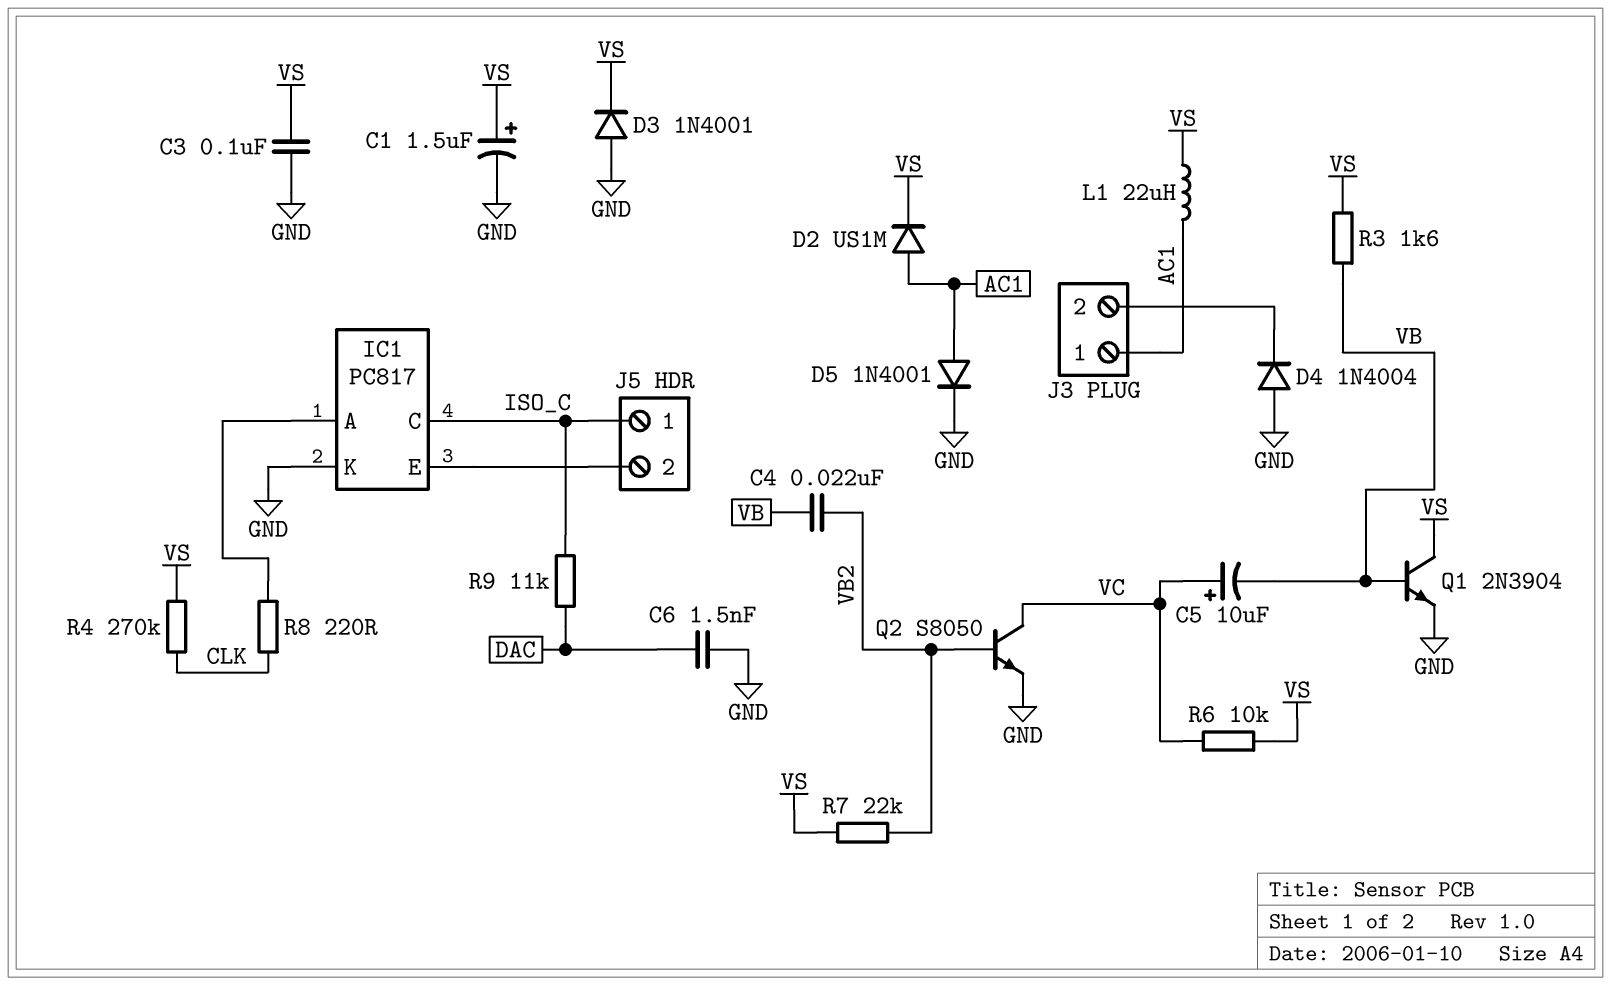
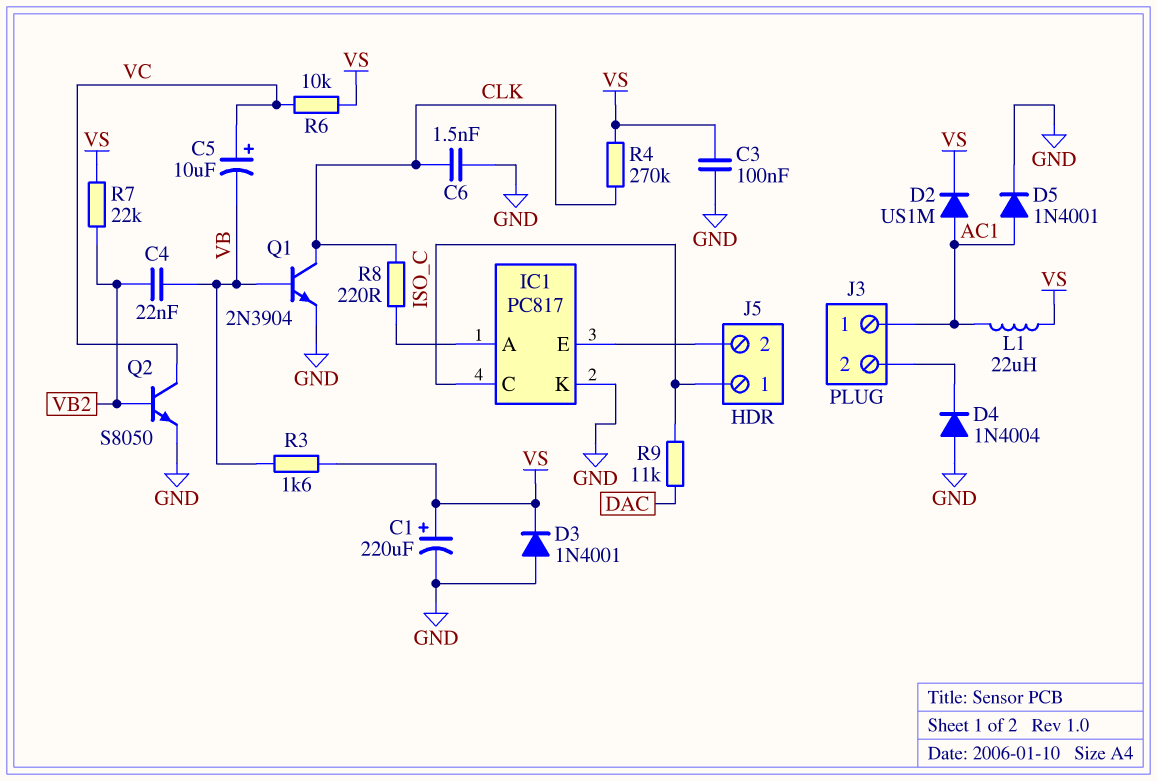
C1: 1.5uF (plus VS, minus GND) -> 220uF (plus VS, minus GND)
C6: 1.5nF (DAC, GND) -> 1.5nF (CLK, GND)
Q1: NPN 2N3904 (B VB, C VS, E GND) -> NPN 2N3904 (B VB, C CLK, E GND)

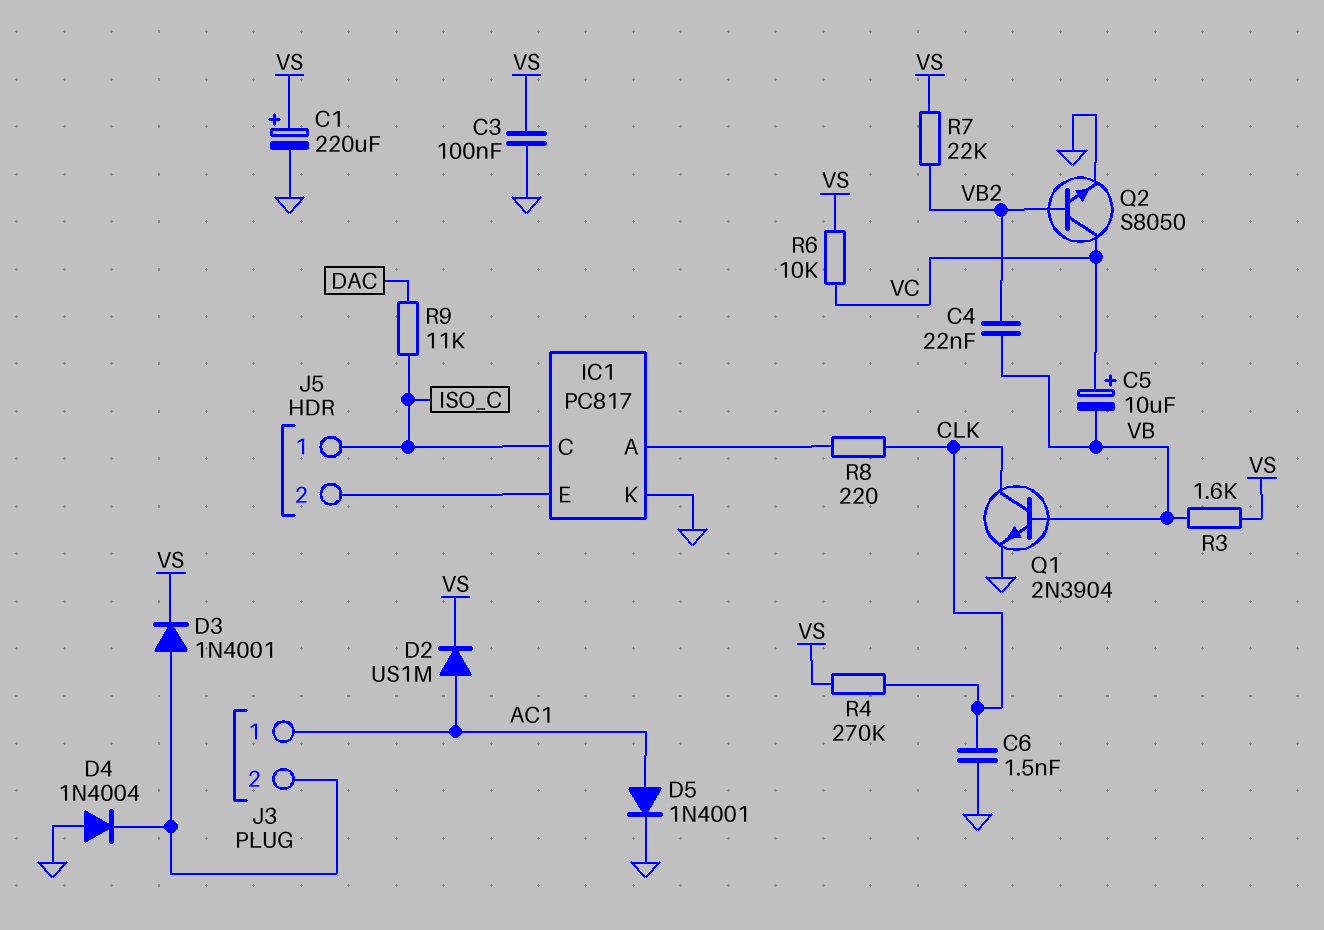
D3: diode 1N4001 (A GND, K VS) -> diode 1N4001 (A J3/2, K VS)
L1: 22uH (AC1, VS) -> none

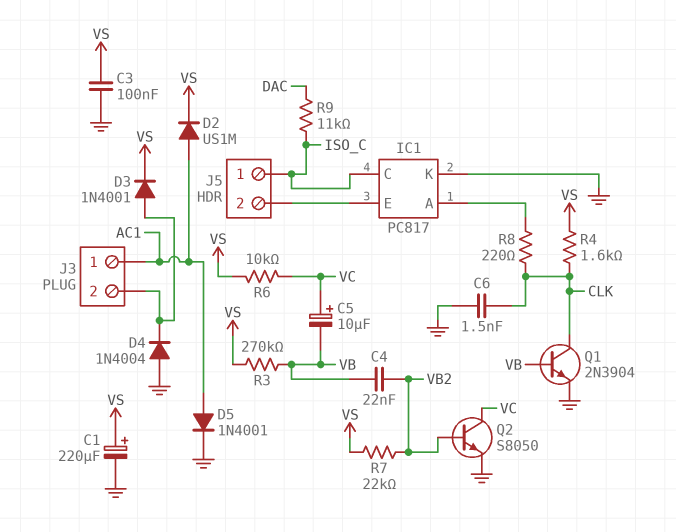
R3: 1.6k (VB, VS) -> 270k (VB, VS)
R4: 270k (CLK, VS) -> 1.6k (CLK, VS)

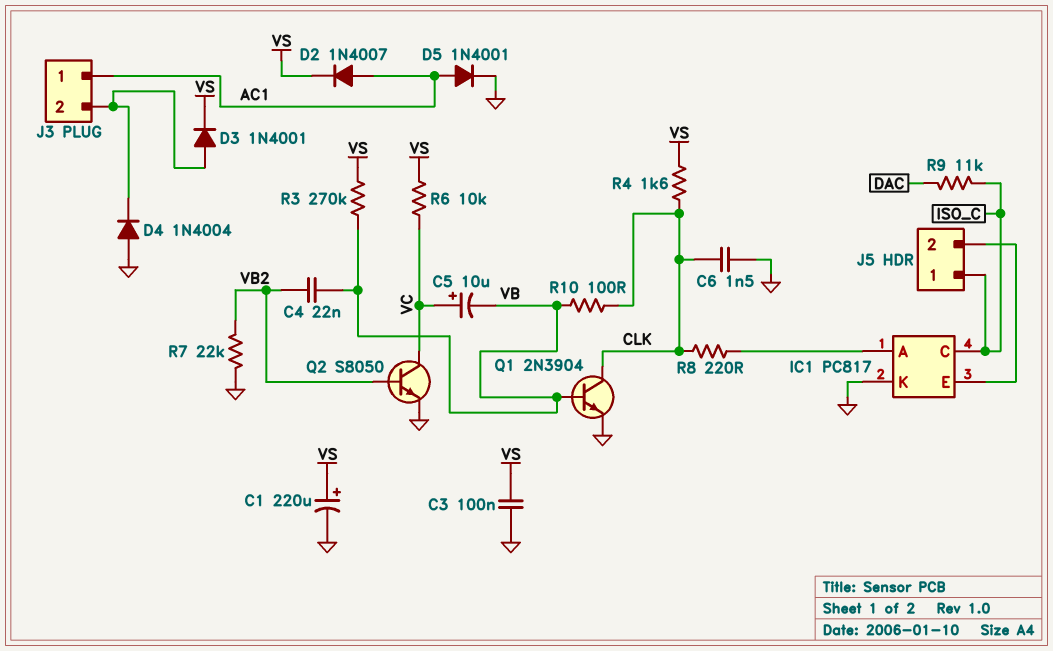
D2: diode US1M (A AC1, K VS) -> diode 1N4007 (A AC1, K VS)
R7: 22k (VB2, VS) -> 22k (GND, VB2)
R10: none -> 100 (CLK, VB)

